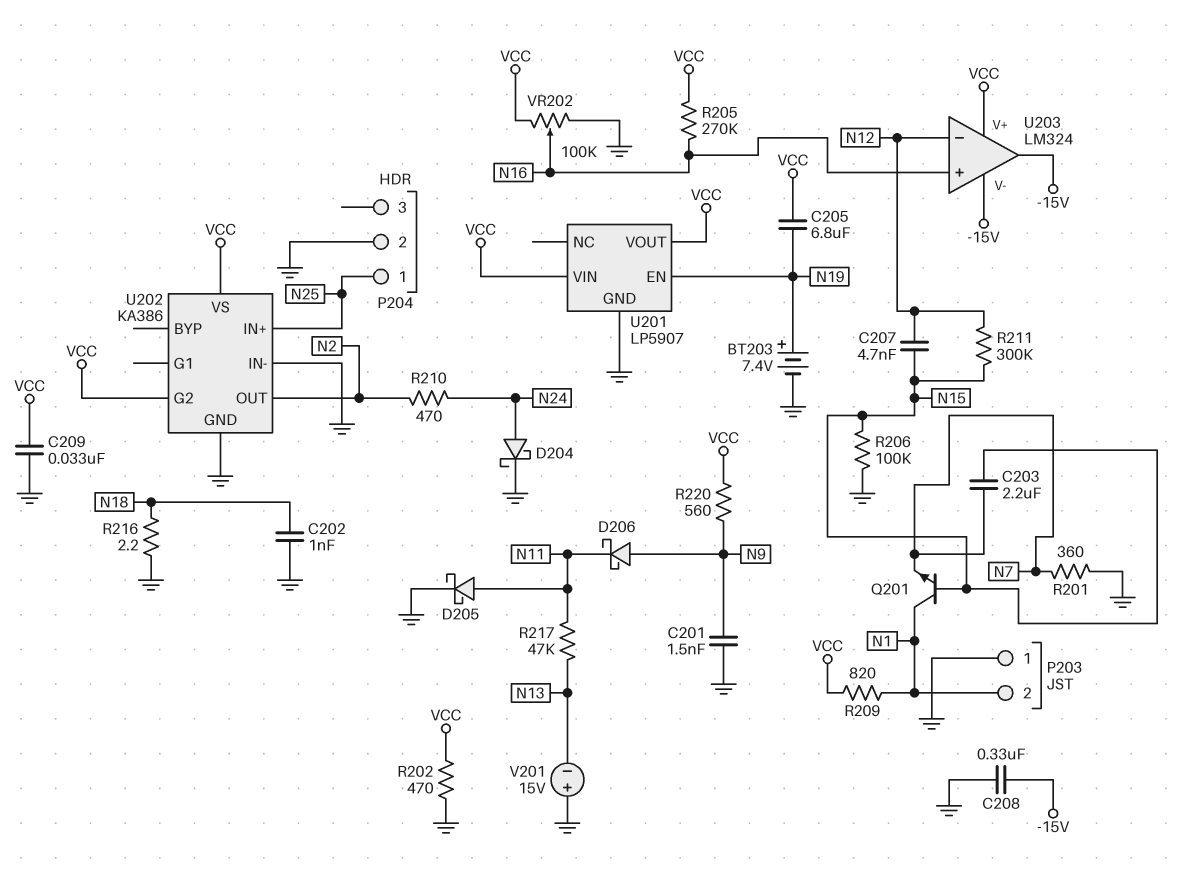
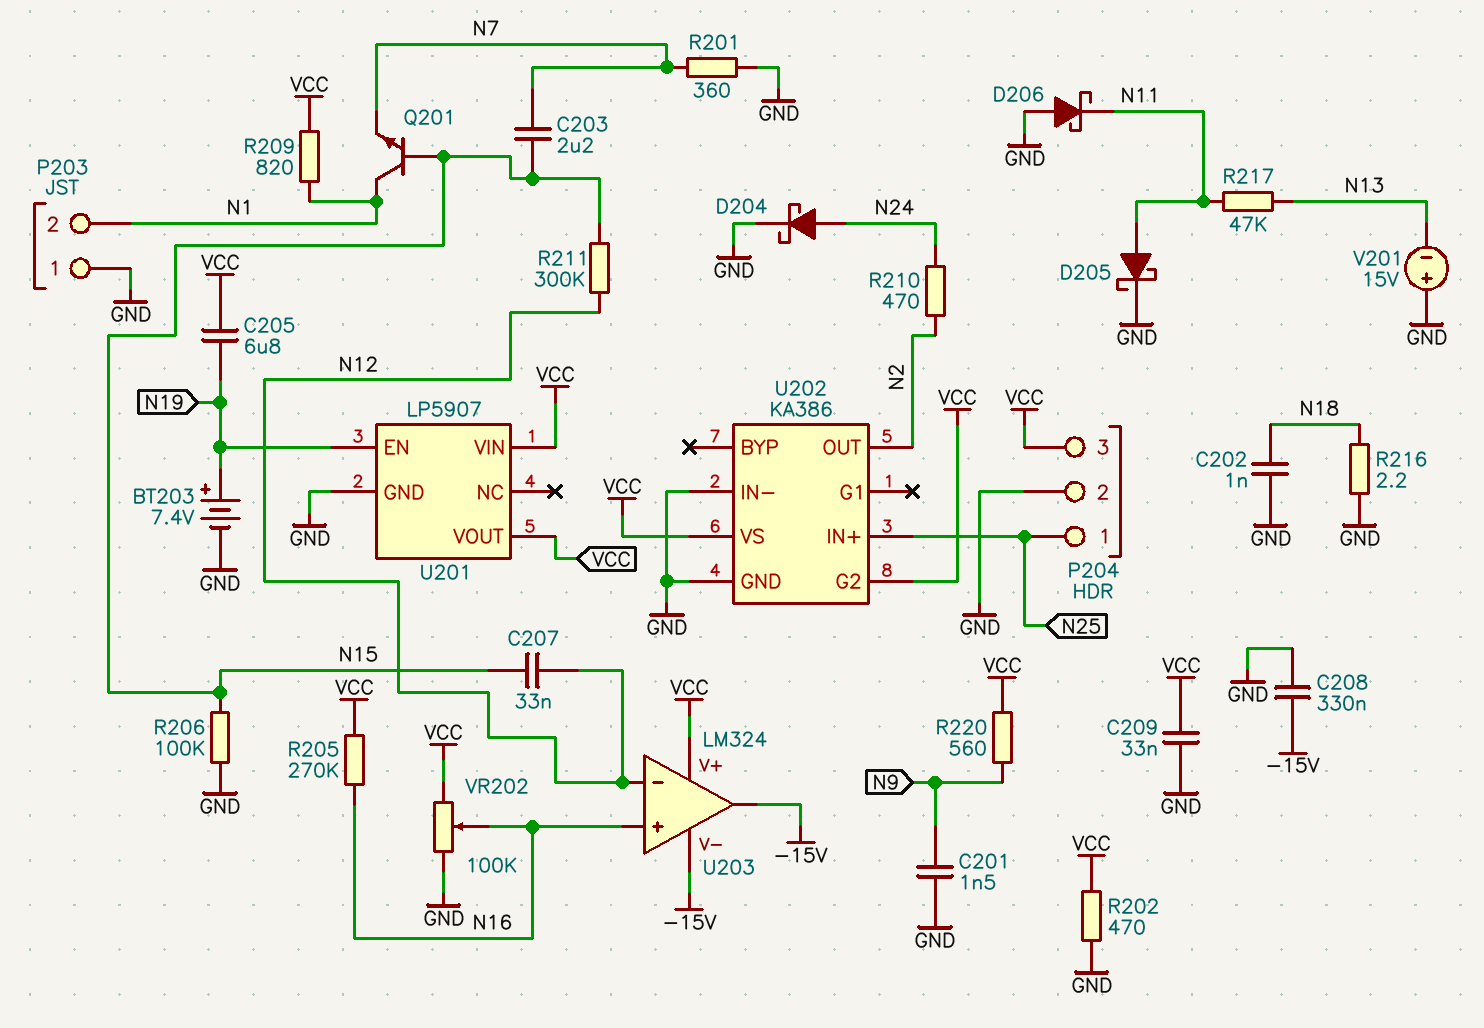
C207: 4.7nF (N12, N15) -> 33nF (N12, N15)
D206: schottky (A N9, K N11) -> schottky (A GND, K N11)
P204 pin 3: none -> VCC

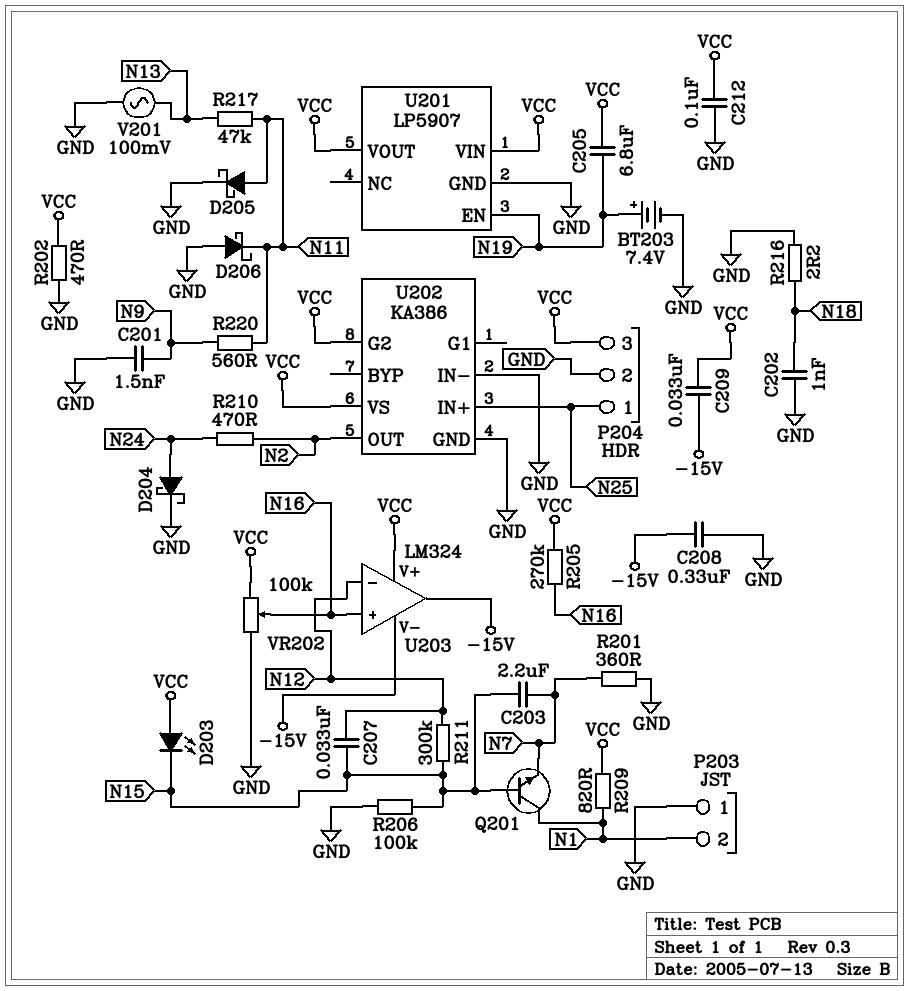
C209: 33nF (GND, VCC) -> 33nF (-15V, VCC)
C212: none -> 100nF (GND, VCC)
D203: none -> LED (A VCC, K N15)
R220: 560 (N9, VCC) -> 560 (N9, N11)
V201: 15V (plus GND, minus N13) -> AC 100mV (GND, N13)

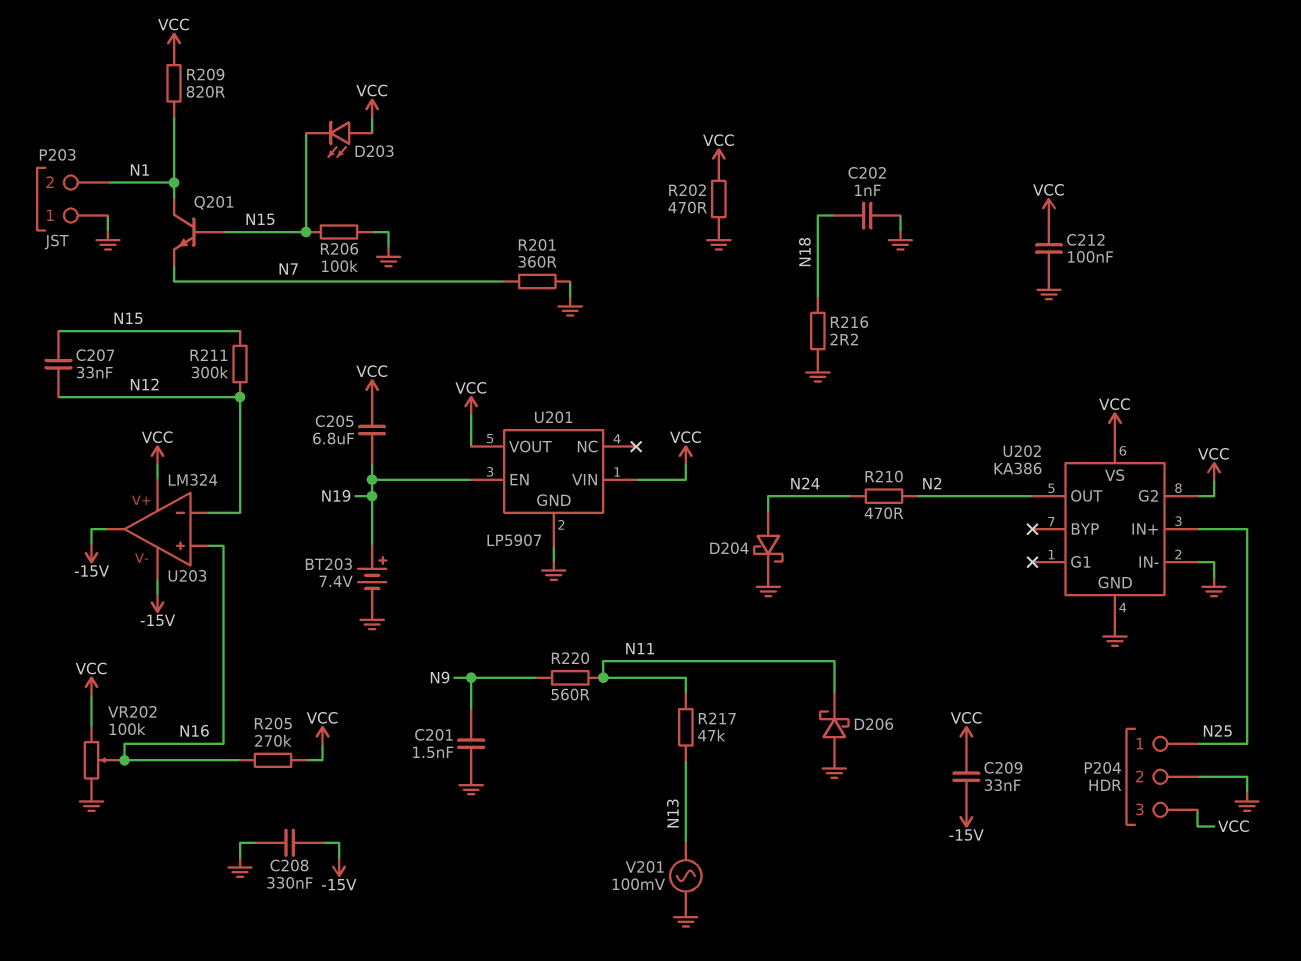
C203: 2.2uF (N7, N15) -> none
D205: schottky (A N11, K GND) -> none

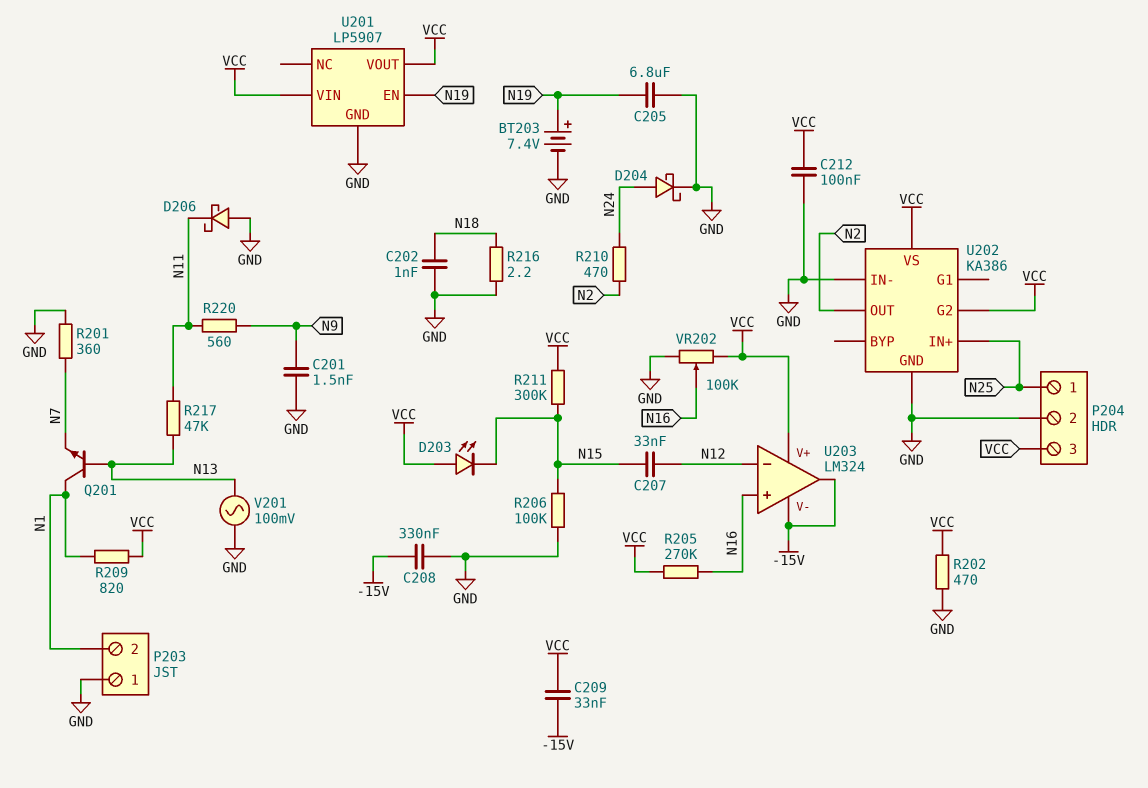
C205: 6.8uF (N19, VCC) -> 6.8uF (GND, N19)
Q201: NPN (B N15, C N1, E N7) -> NPN (B N13, C N1, E N7)
R211: 300k (N12, N15) -> 300k (N15, VCC)

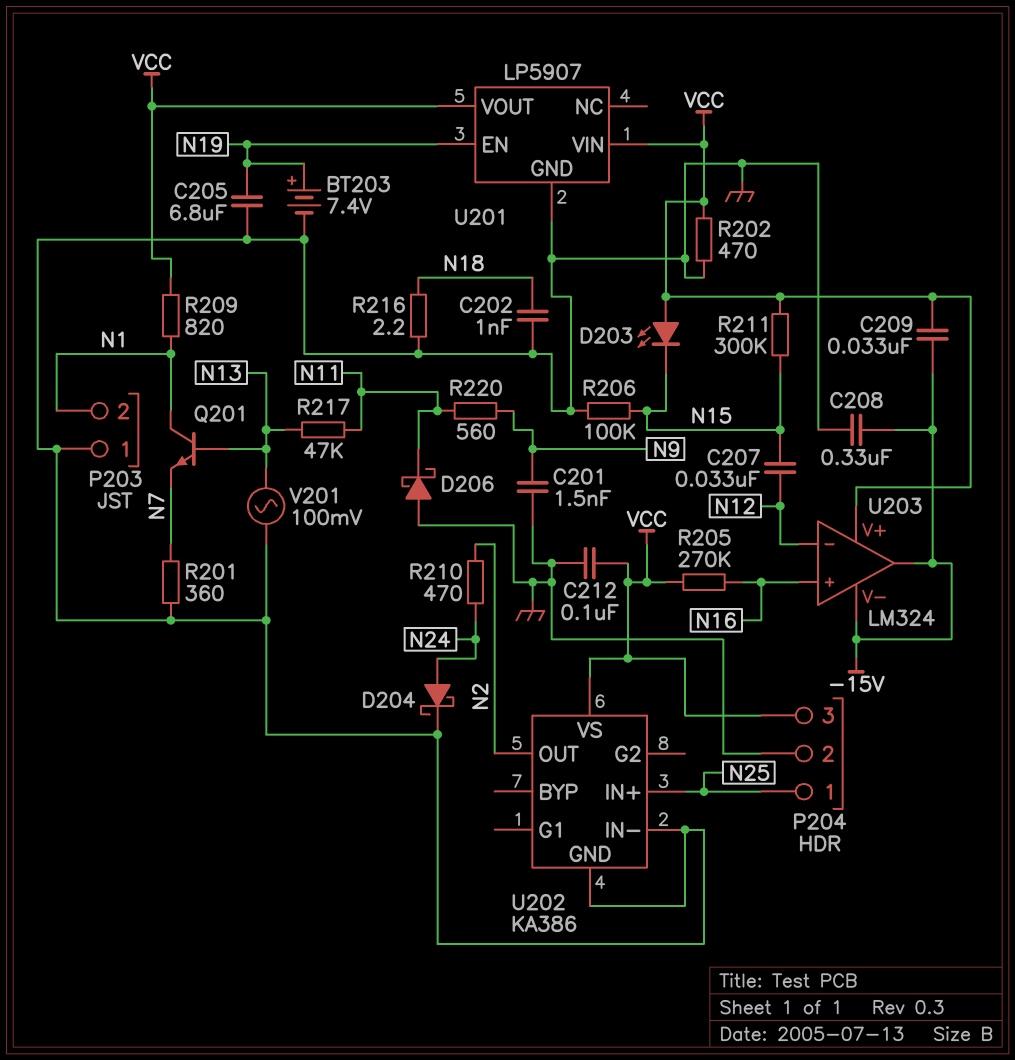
U202 pin G2: VCC -> none
VR202: 100k (GND, VCC, wiper N16) -> none

